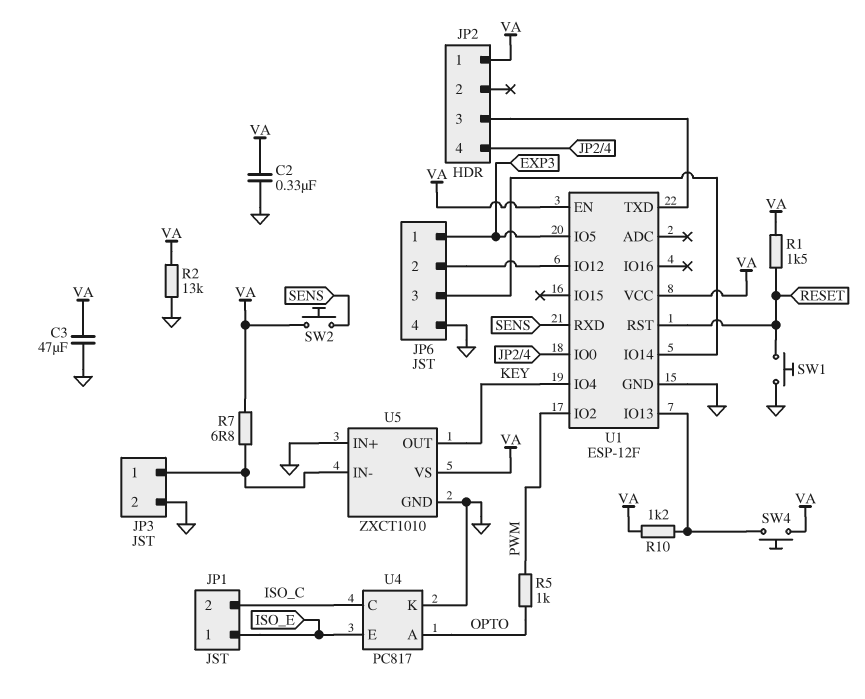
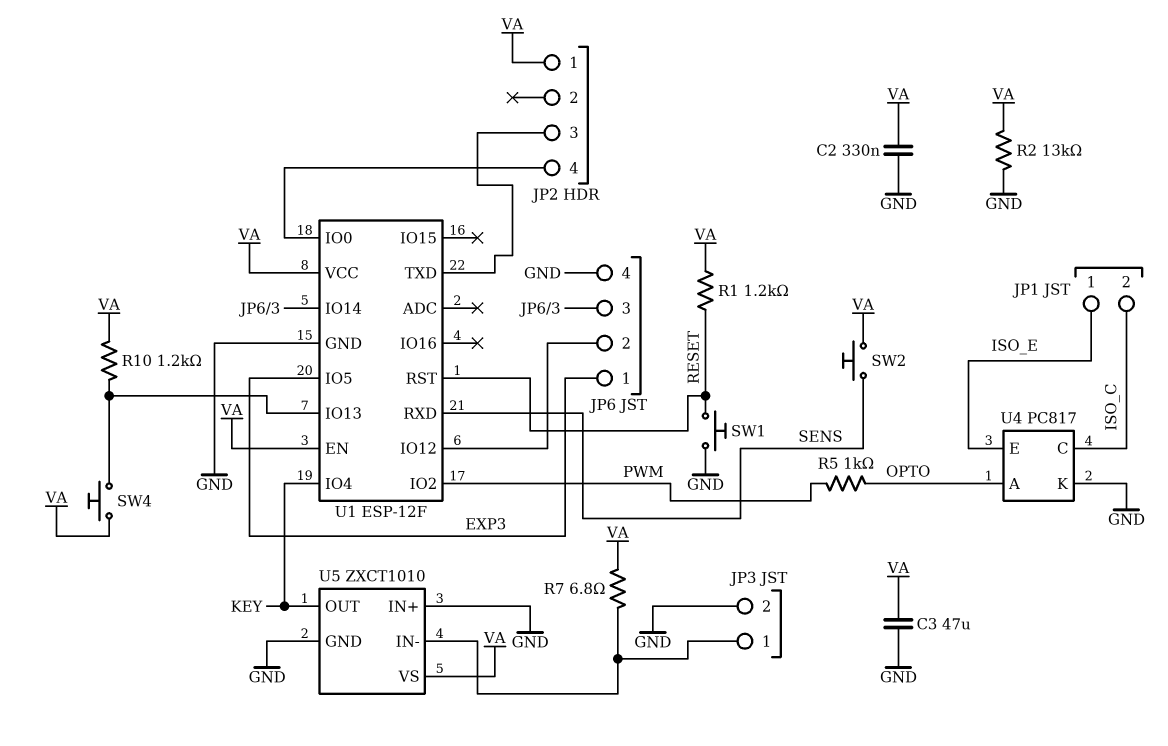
R1: 1.5k (RESET, VA) -> 1.2k (RESET, VA)

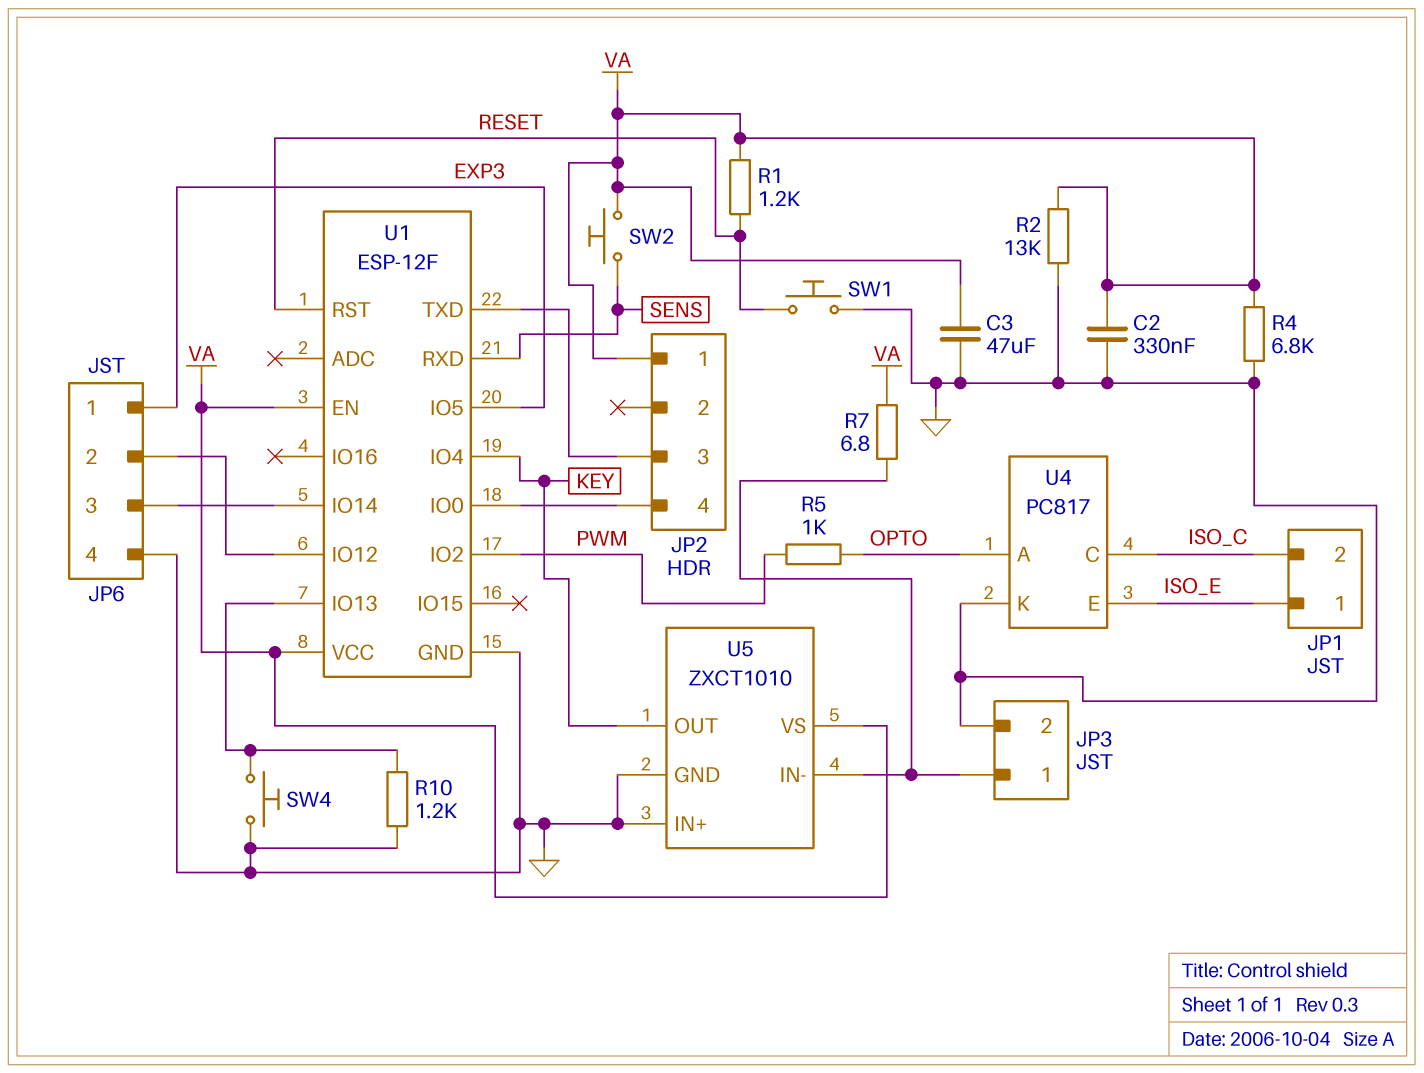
R4: none -> 6.8k (GND, VA)
R10: 1.2k (U1/IO13, VA) -> 1.2k (GND, U1/IO13)
SW4: button (U1/IO13, VA) -> button (GND, U1/IO13)

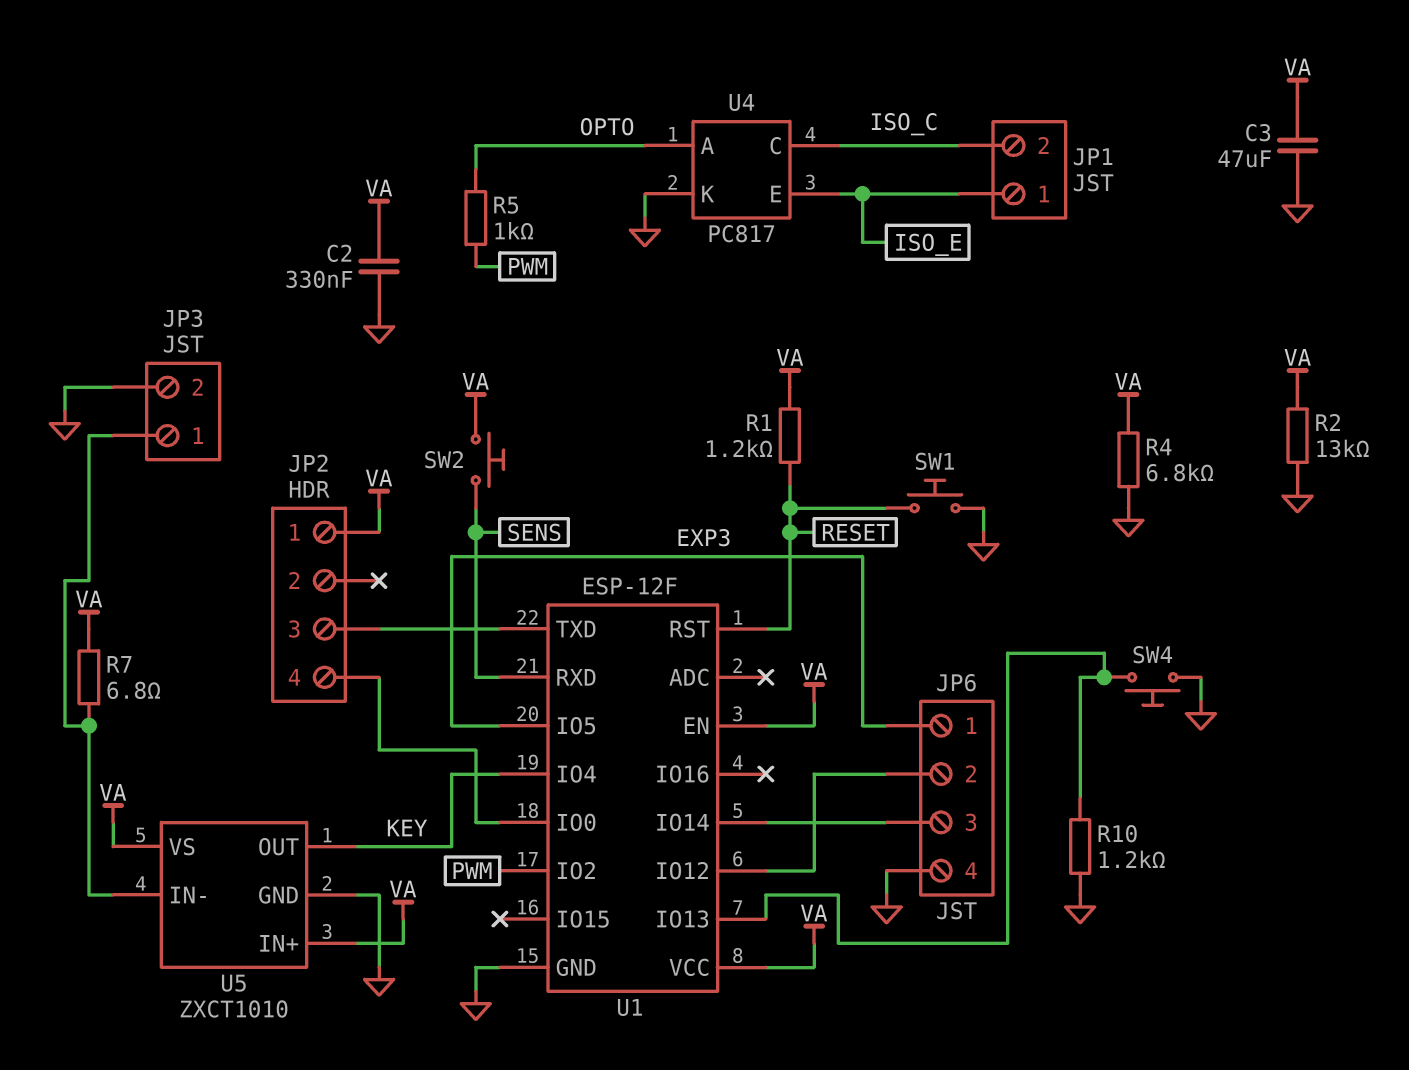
U5 pin IN+: GND -> VA

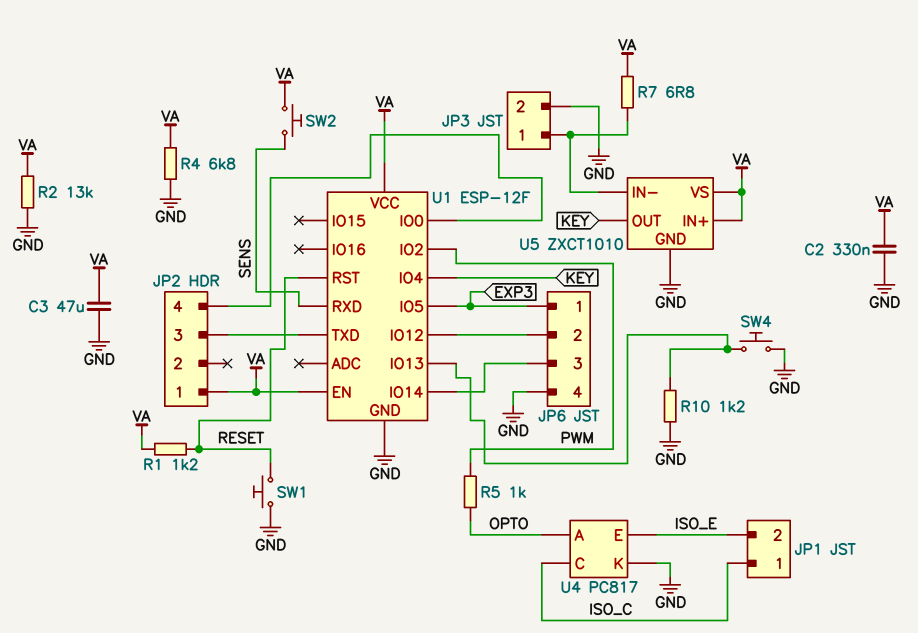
JP1 pin 1: ISO_E -> ISO_C
JP1 pin 2: ISO_C -> ISO_E

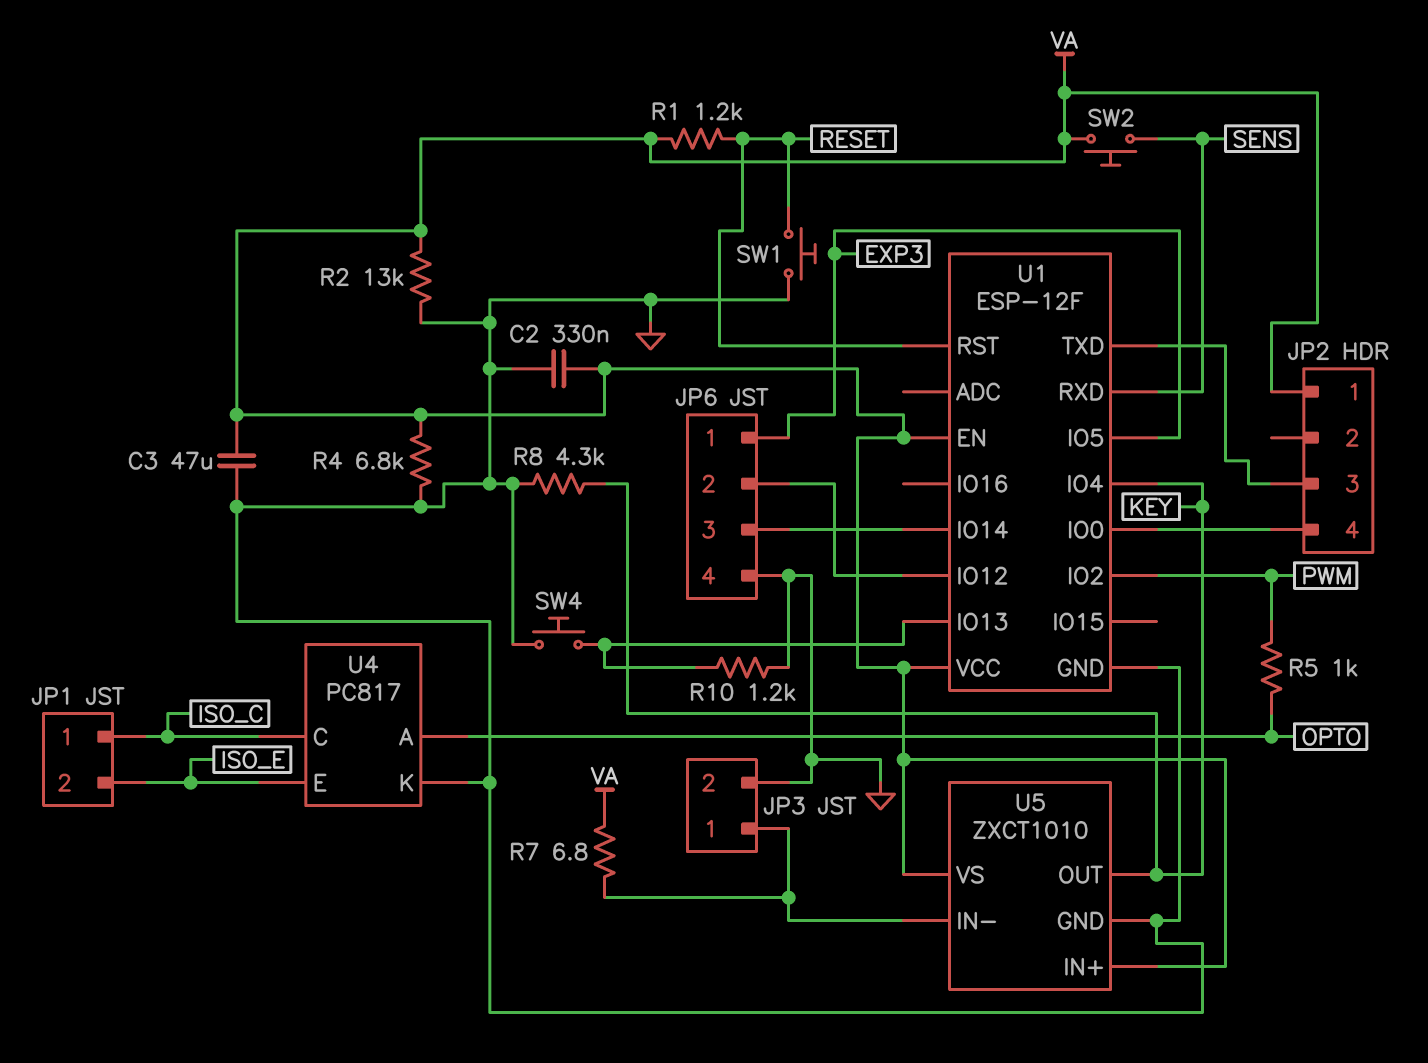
R8: none -> 4.3k (GND, KEY)

